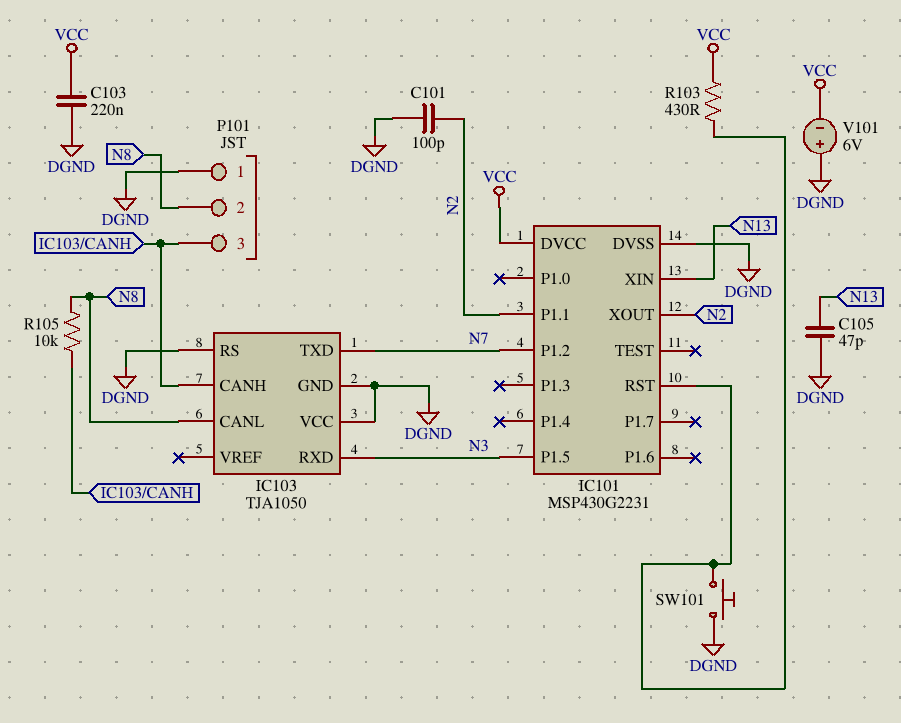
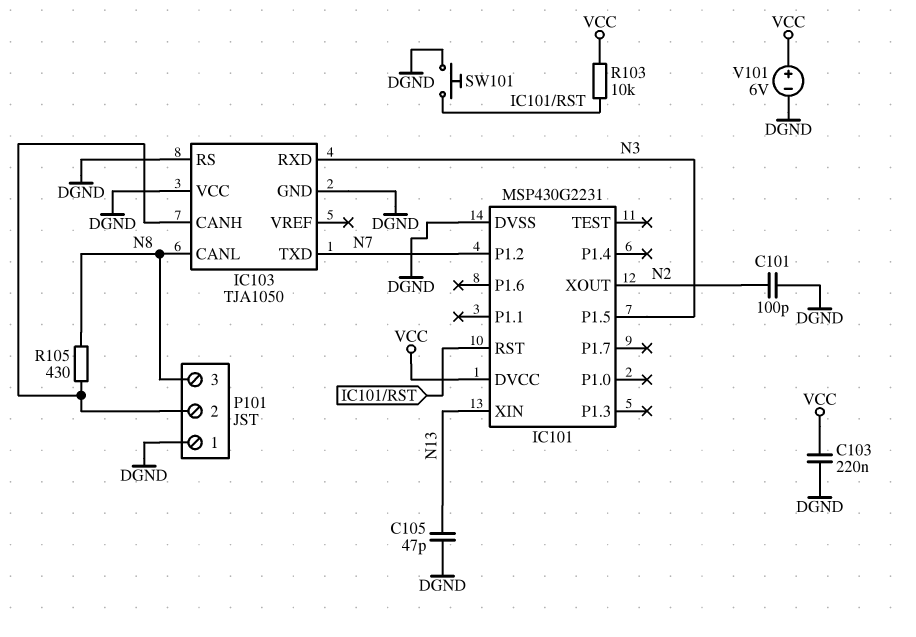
IC101 pin P1.1: N2 -> none
P101 pin 2: N8 -> IC103/CANH
P101 pin 3: IC103/CANH -> N8
R103: 430 (IC101/RST, VCC) -> 10k (IC101/RST, VCC)
R105: 10k (IC103/CANH, N8) -> 430 (IC103/CANH, N8)
V101: 6V (plus DGND, minus VCC) -> 6V (plus VCC, minus DGND)

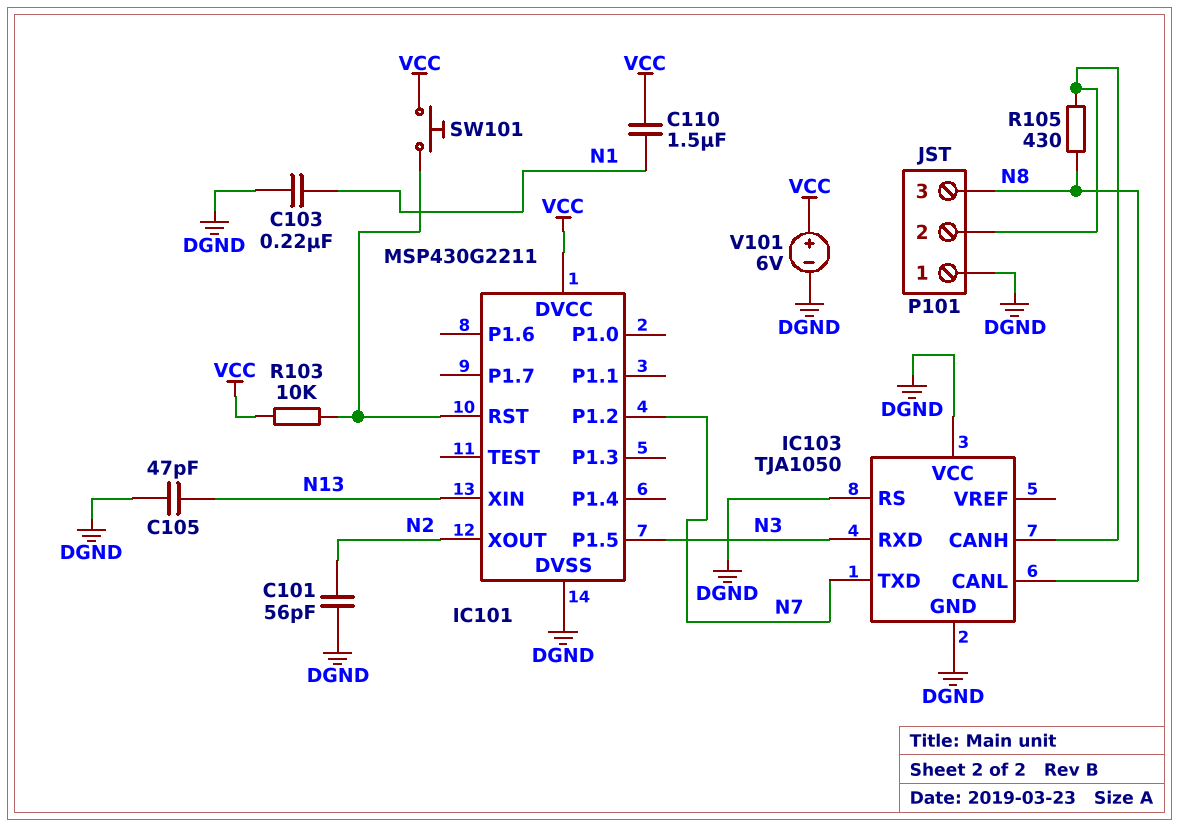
C101: 100pF (DGND, N2) -> 56pF (DGND, N2)
C103: 220nF (DGND, VCC) -> 220nF (DGND, N1)
C110: none -> 1.5uF (N1, VCC)
IC101: MSP430G2231 -> MSP430G2211
SW101: button (DGND, IC101/RST) -> button (IC101/RST, VCC)

